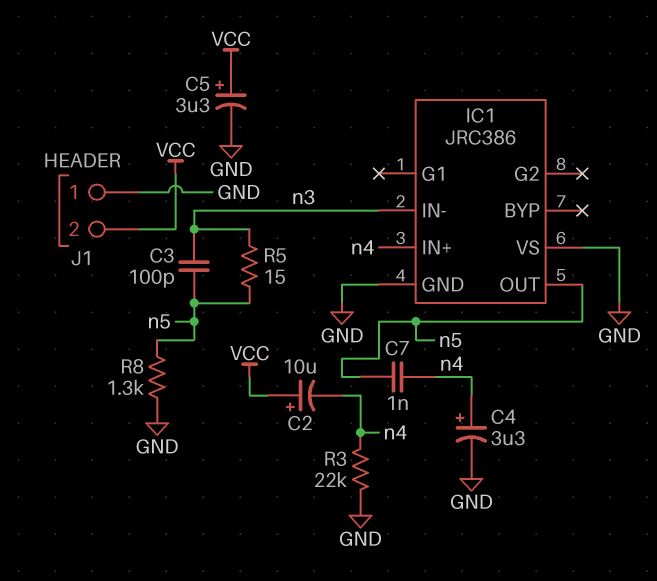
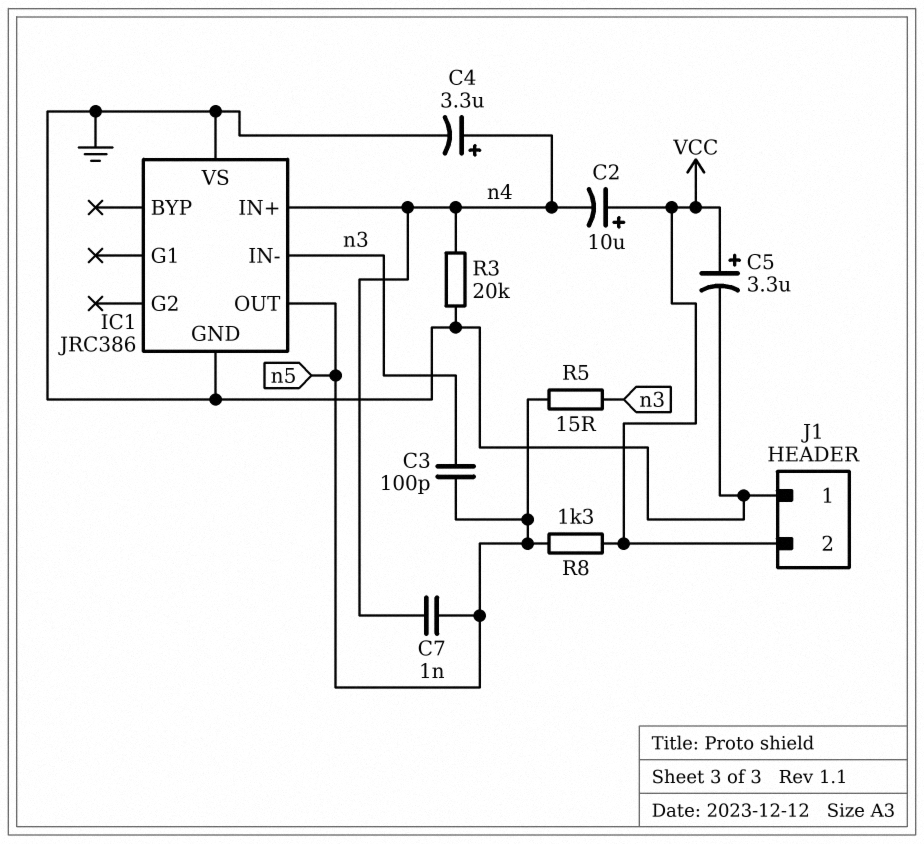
R3: 22k (GND, n4) -> 20k (GND, n4)
R8: 1.3k (GND, n5) -> 1.3k (VCC, n5)

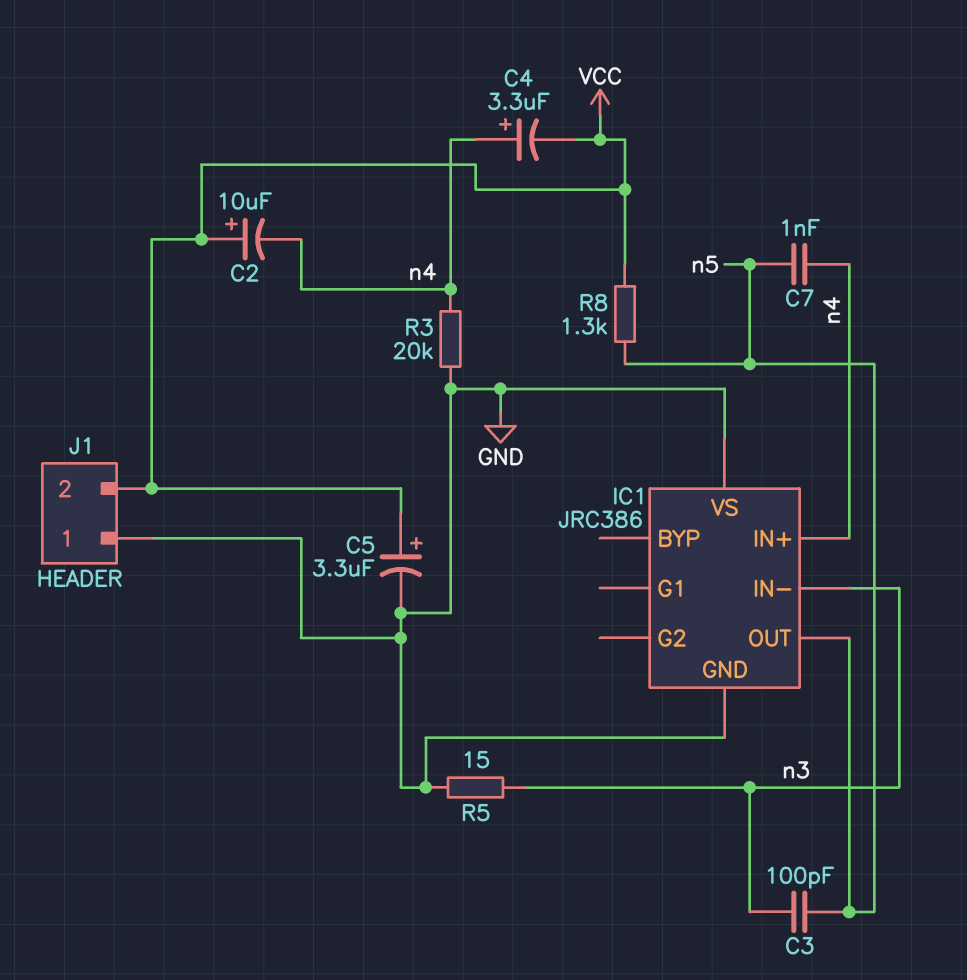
C4: 3.3uF (plus n4, minus GND) -> 3.3uF (plus n4, minus VCC)
R5: 15 (n3, n5) -> 15 (GND, n3)

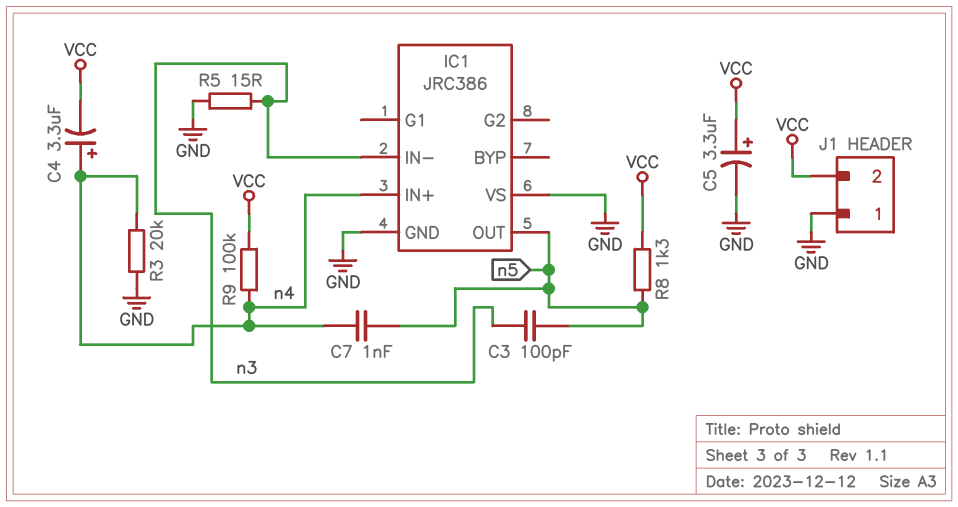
C2: 10uF (plus VCC, minus n4) -> none
R9: none -> 100k (VCC, n4)

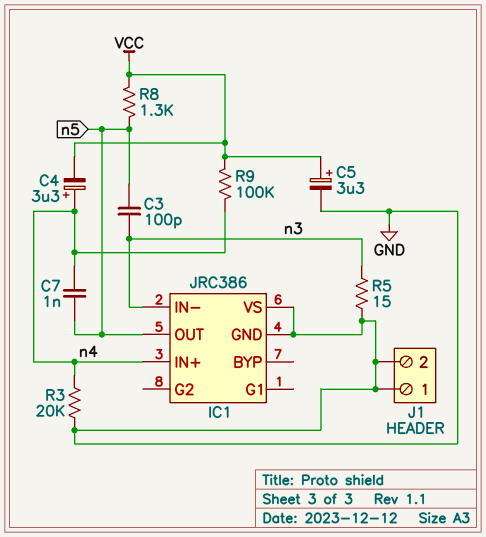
J1 pin 2: VCC -> GND

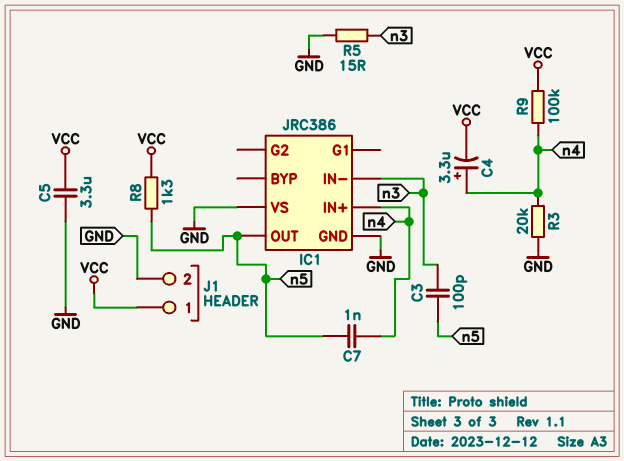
C5: 3.3uF (plus VCC, minus GND) -> 3.3uF (GND, VCC)
J1 pin 1: GND -> VCC

